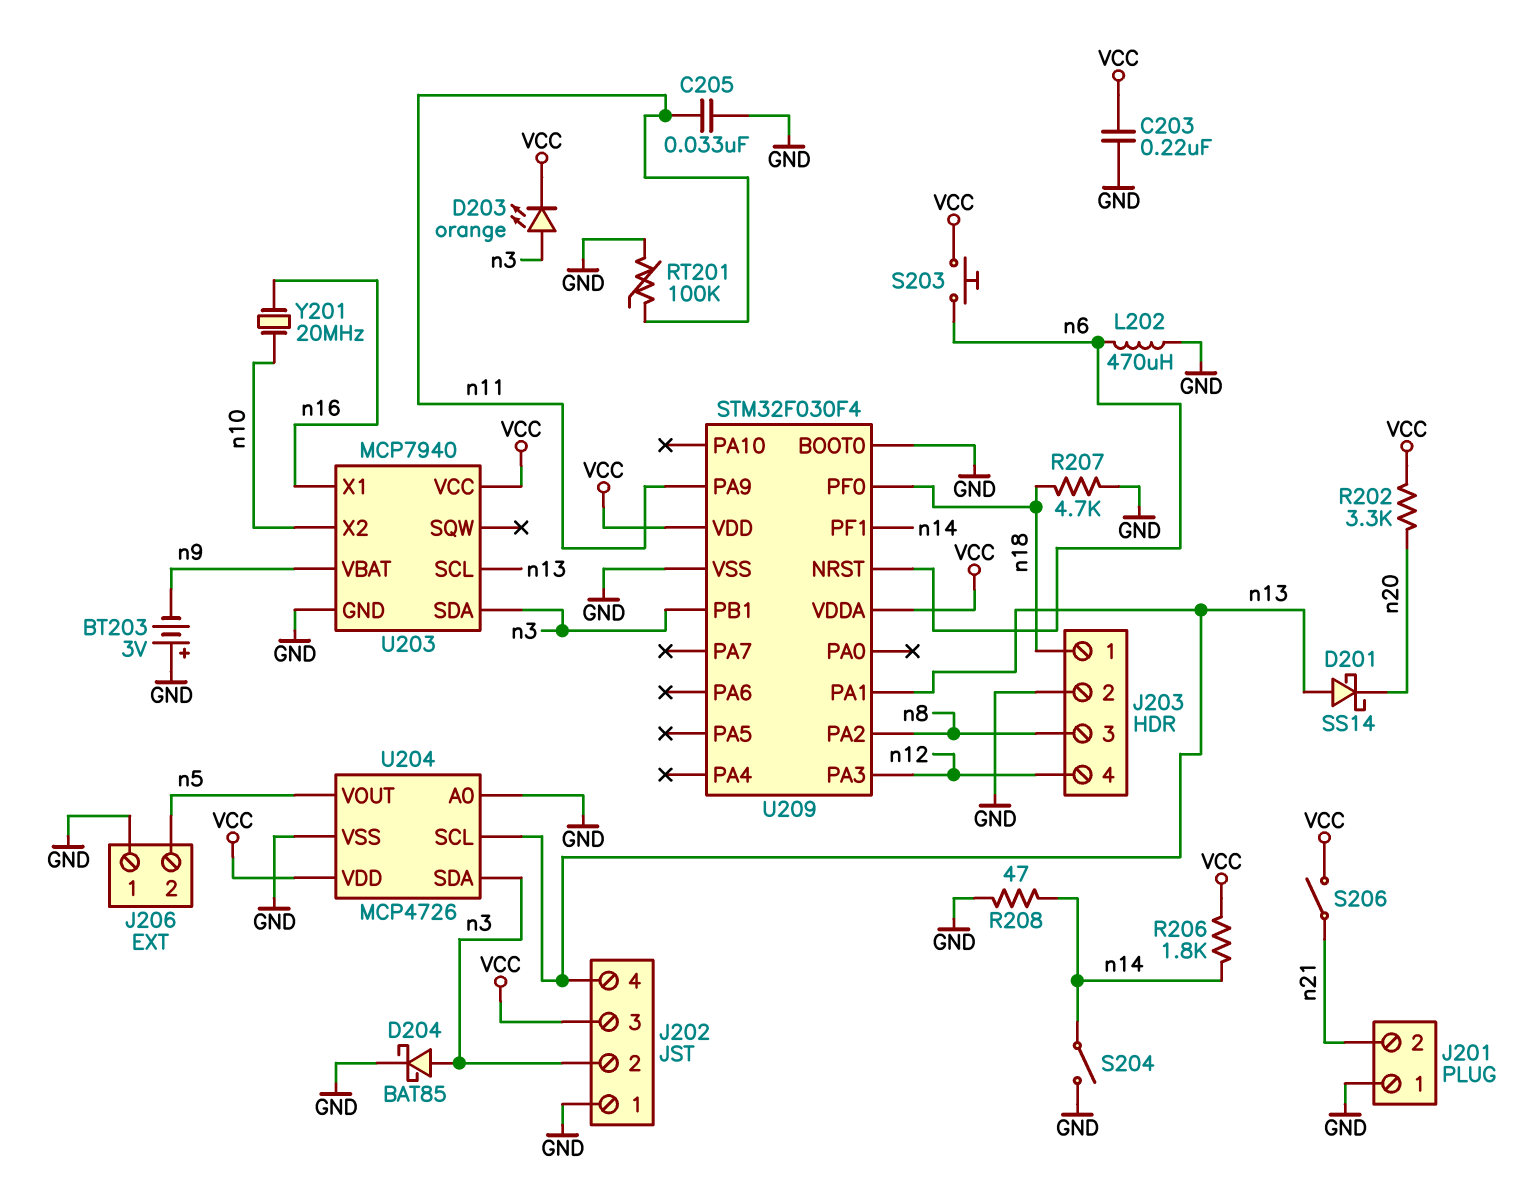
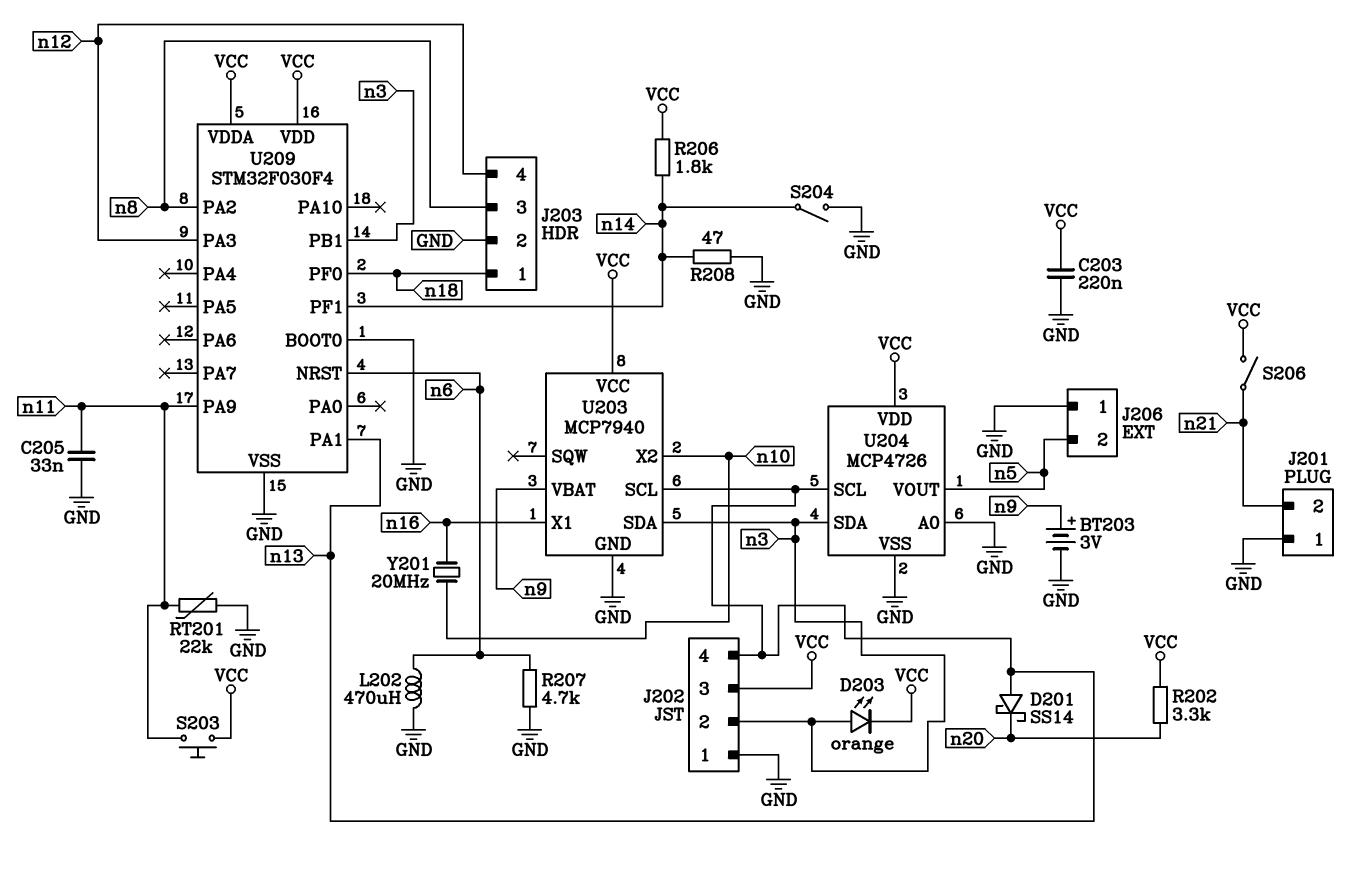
BT203: 3V (plus GND, minus n9) -> 3V (plus n9, minus GND)
D204: schottky BAT85 (A n3, K GND) -> none
R207: 4.7k (GND, n18) -> 4.7k (GND, n6)
RT201: 100k (GND, n11) -> 22k (GND, n11)
S203: button (VCC, n6) -> button (VCC, n11)

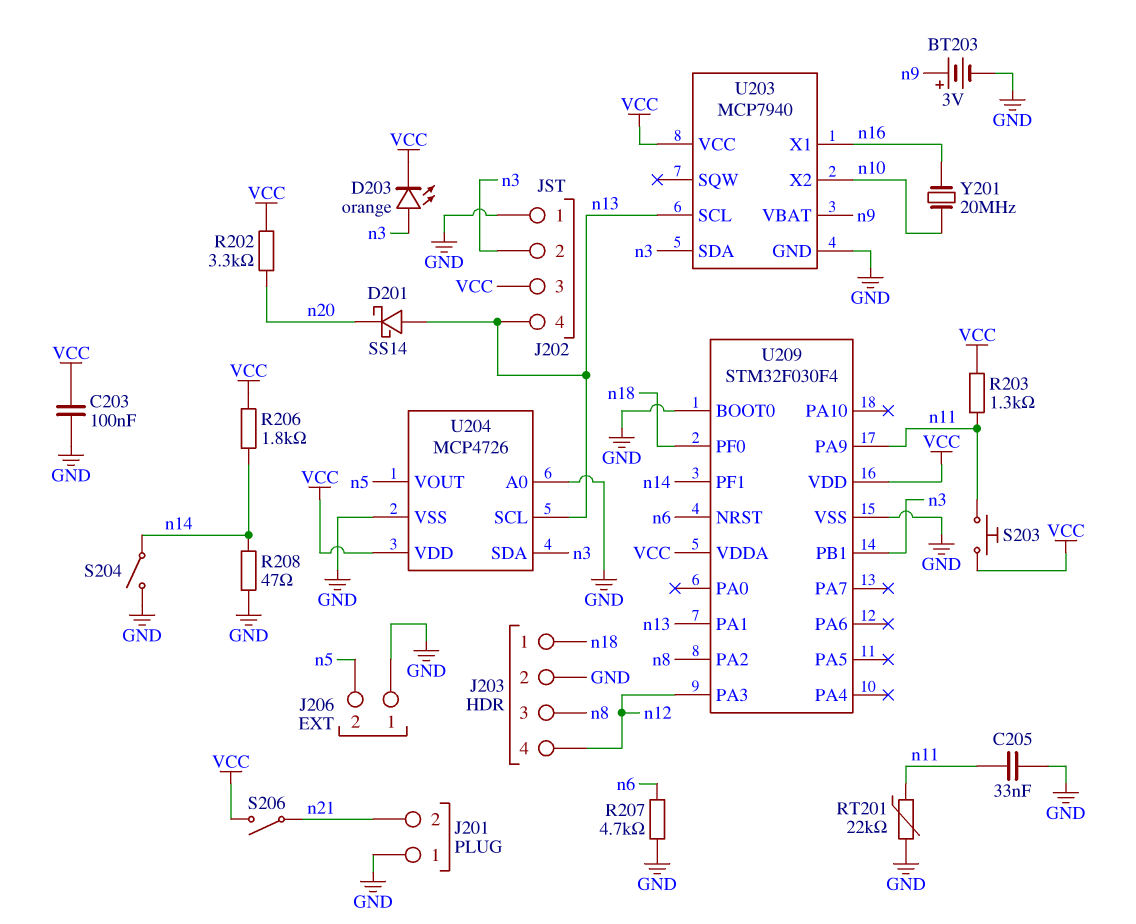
C203: 220nF (GND, VCC) -> 100nF (GND, VCC)
L202: 470uH (GND, n6) -> none
R203: none -> 1.3k (VCC, n11)

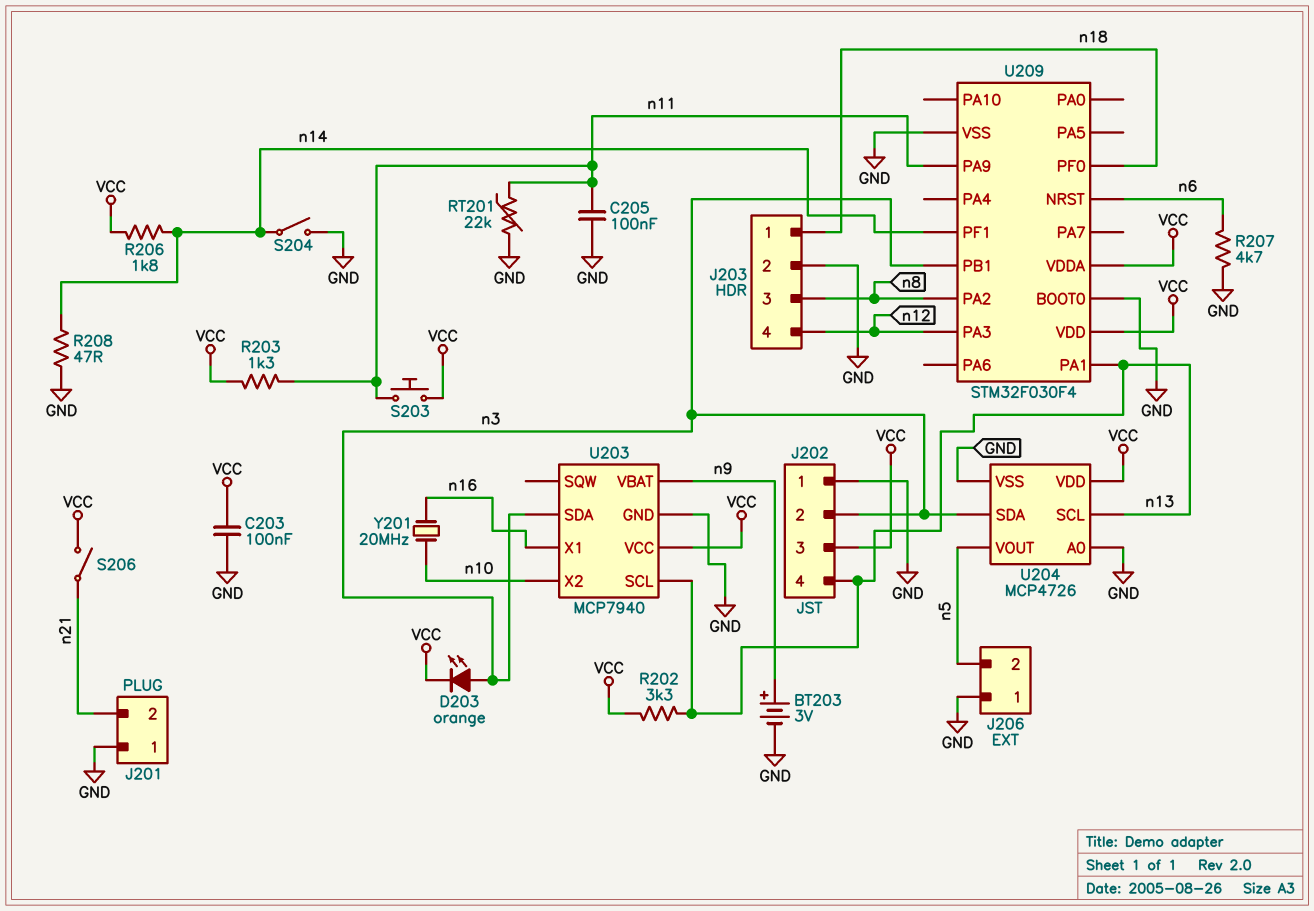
C205: 33nF (GND, n11) -> 100nF (GND, n11)
D201: schottky SS14 (A n13, K n20) -> none
R202: 3.3k (VCC, n20) -> 3.3k (VCC, n13)

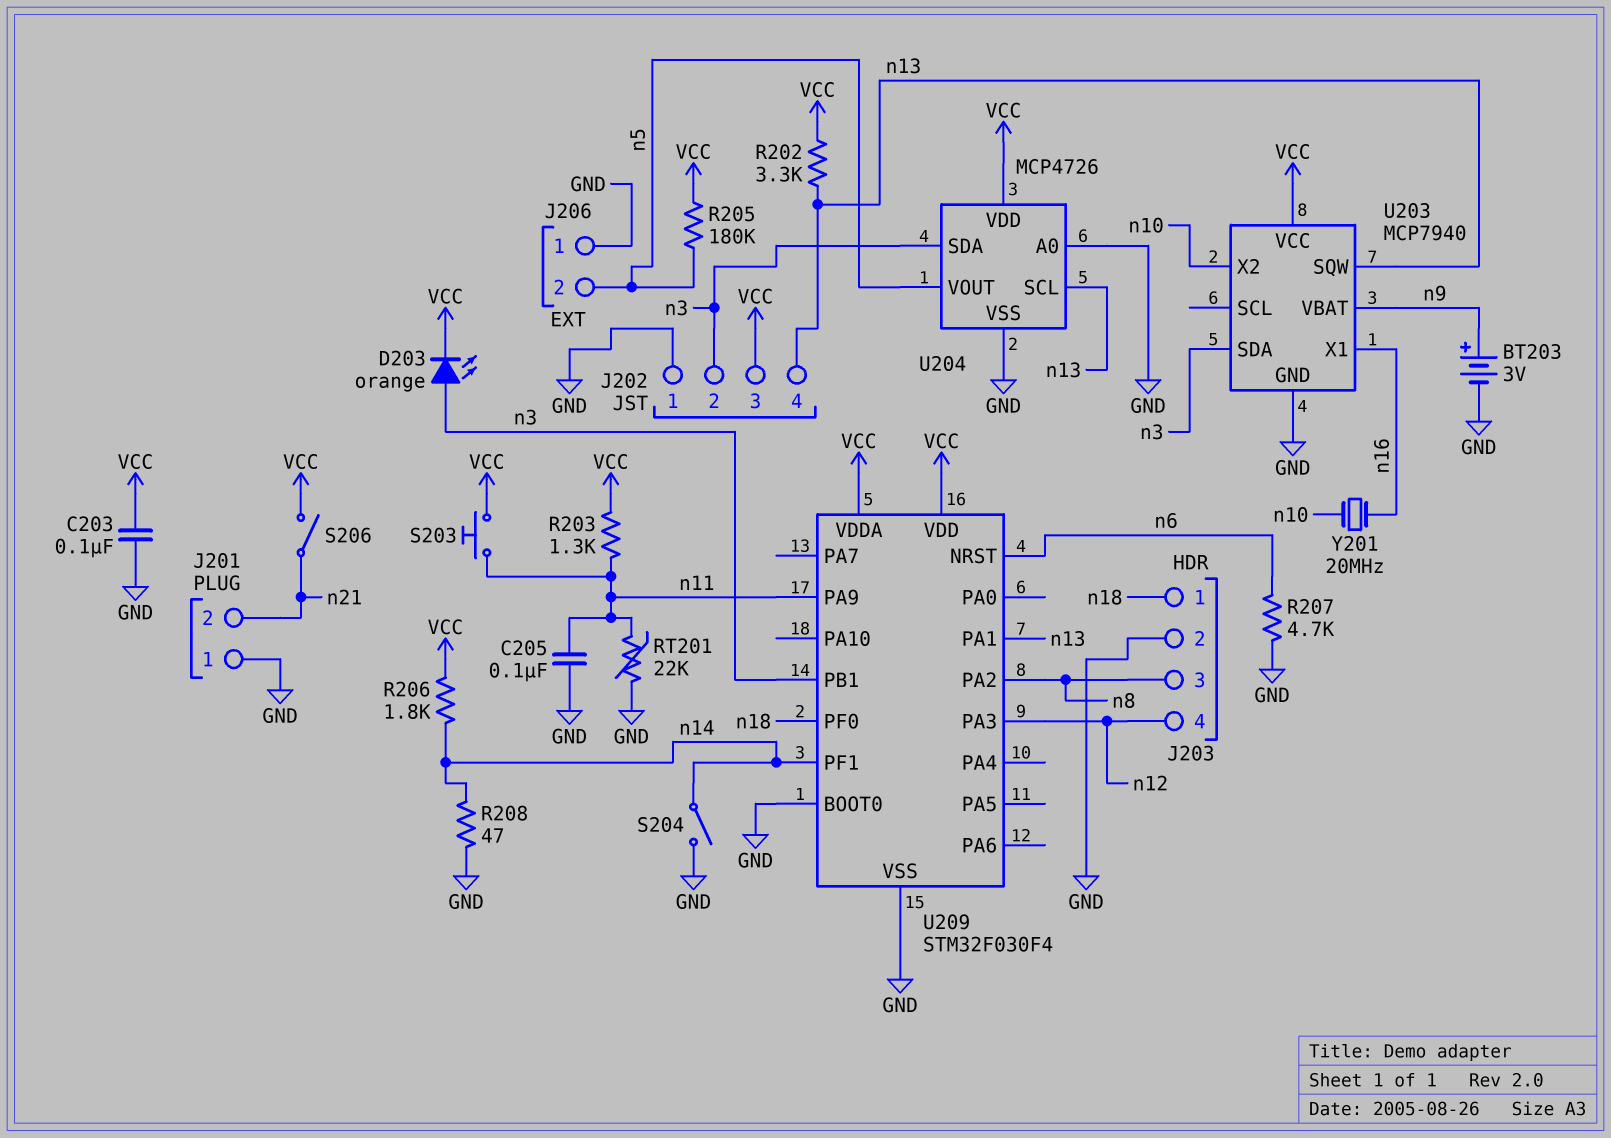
R205: none -> 180k (VCC, n5)
U203 pin SCL: n13 -> none
U203 pin SQW: none -> n13

